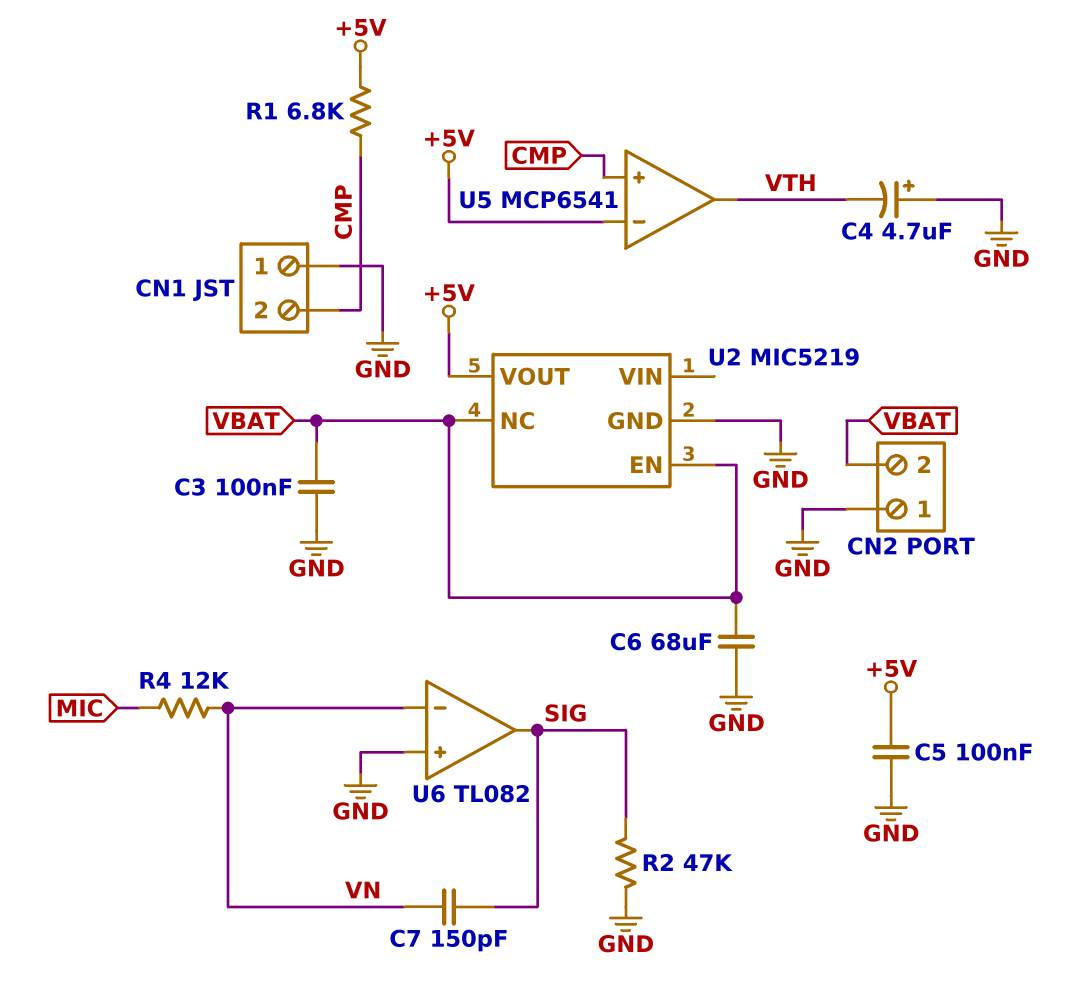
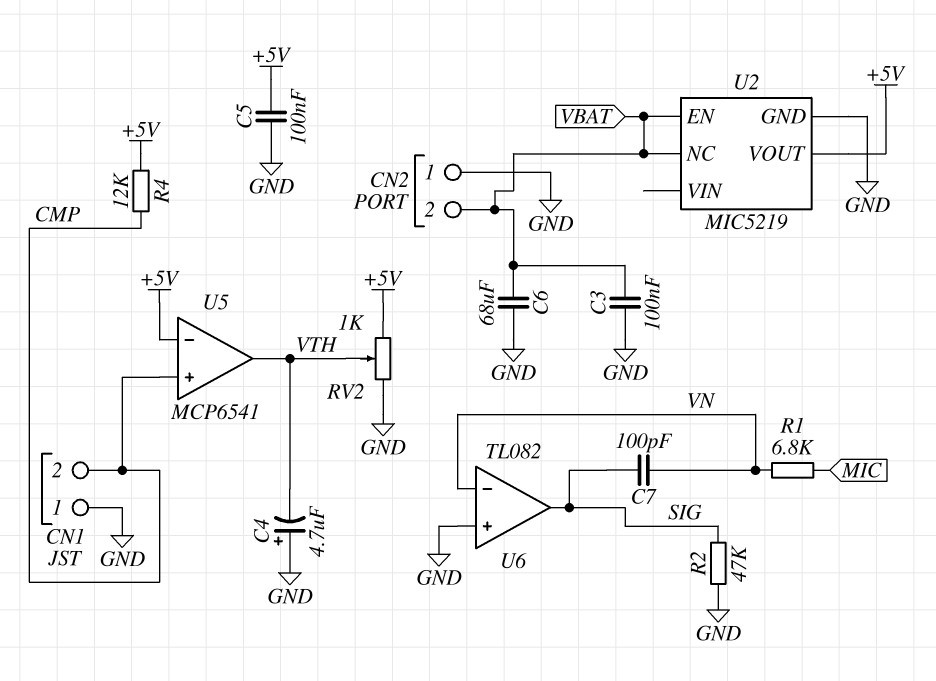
C7: 150pF (SIG, VN) -> 100pF (SIG, VN)
R1: 6.8k (+5V, CMP) -> 6.8k (MIC, VN)
R4: 12k (MIC, VN) -> 12k (+5V, CMP)
RV2: none -> 1k (+5V, GND, wiper VTH)

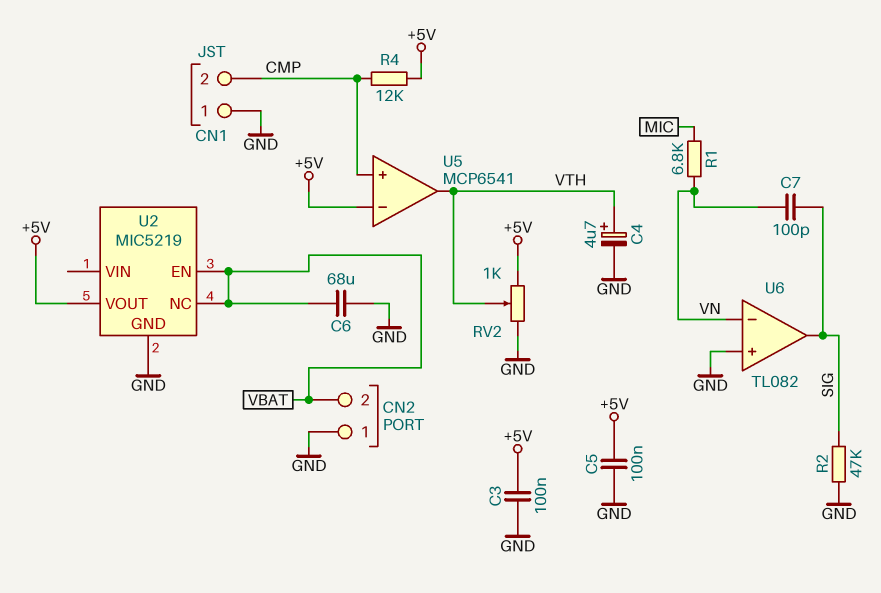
C3: 100nF (GND, VBAT) -> 100nF (+5V, GND)
C4: 4.7uF (plus GND, minus VTH) -> 4.7uF (plus VTH, minus GND)

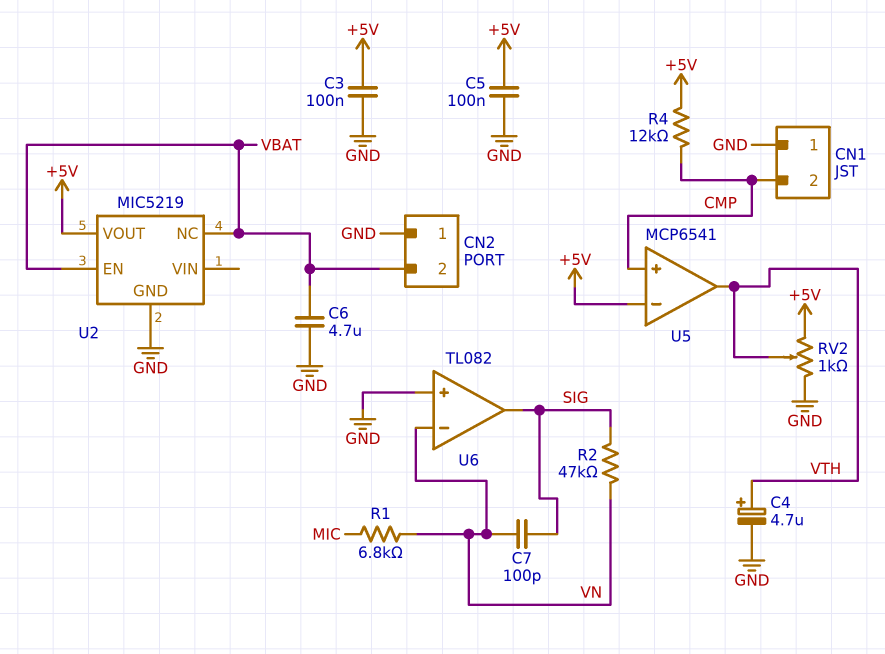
C6: 68uF (GND, VBAT) -> 4.7uF (GND, VBAT)
R2: 47k (GND, SIG) -> 47k (SIG, VN)

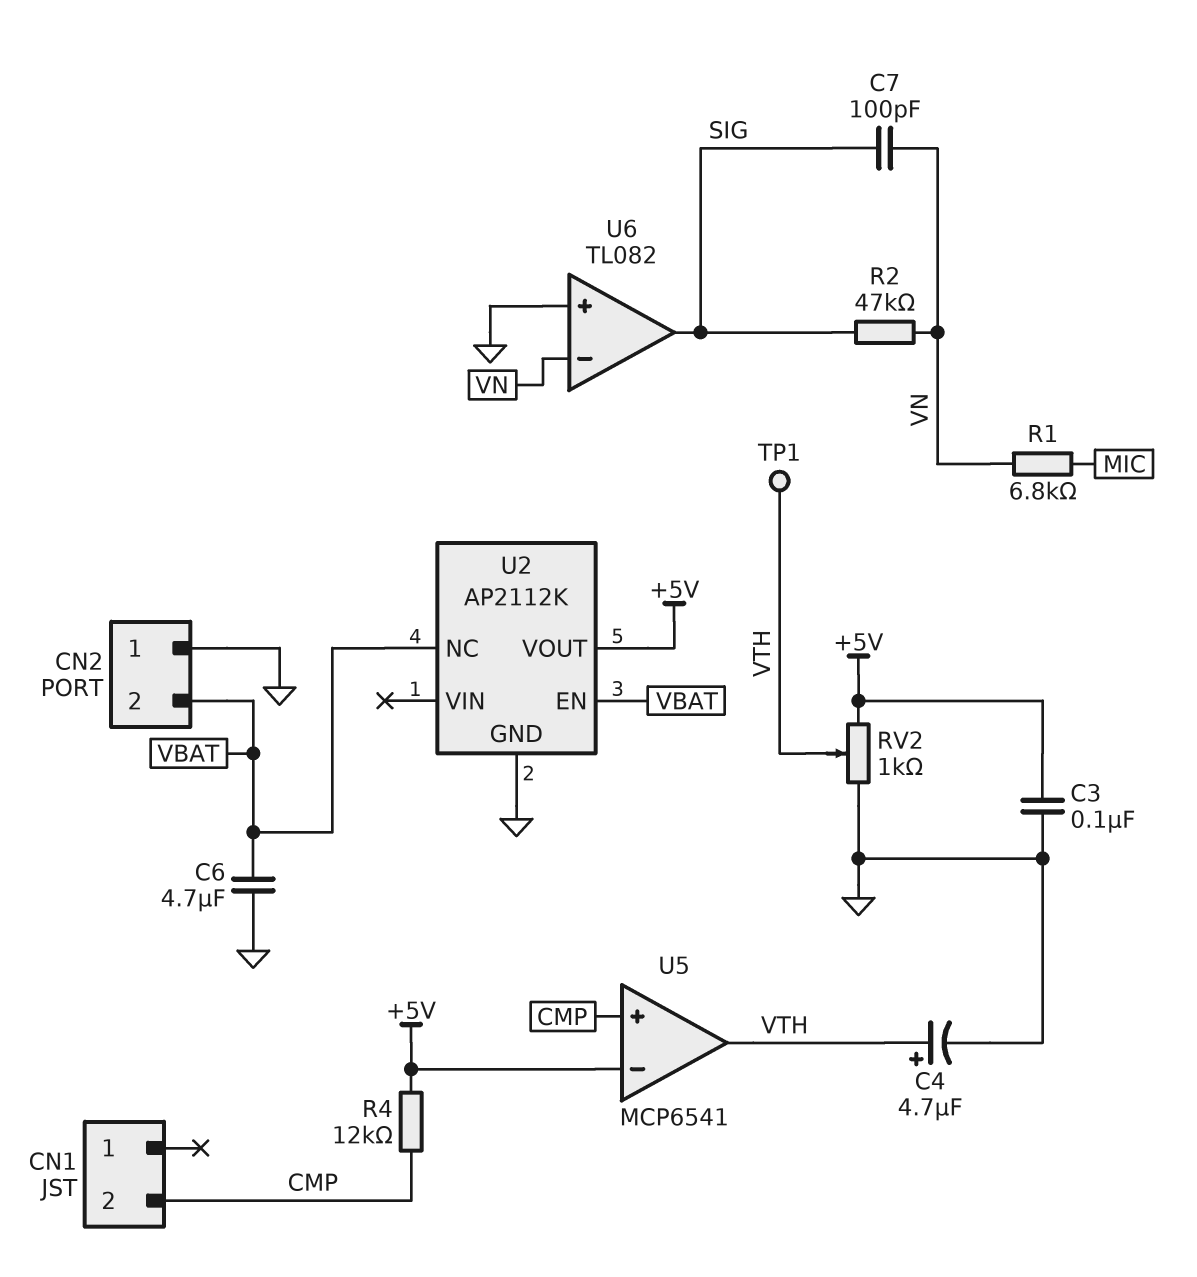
C5: 100nF (+5V, GND) -> none
CN1 pin 1: GND -> none
TP1: none -> test point (VTH)
U2: MIC5219 -> AP2112K

